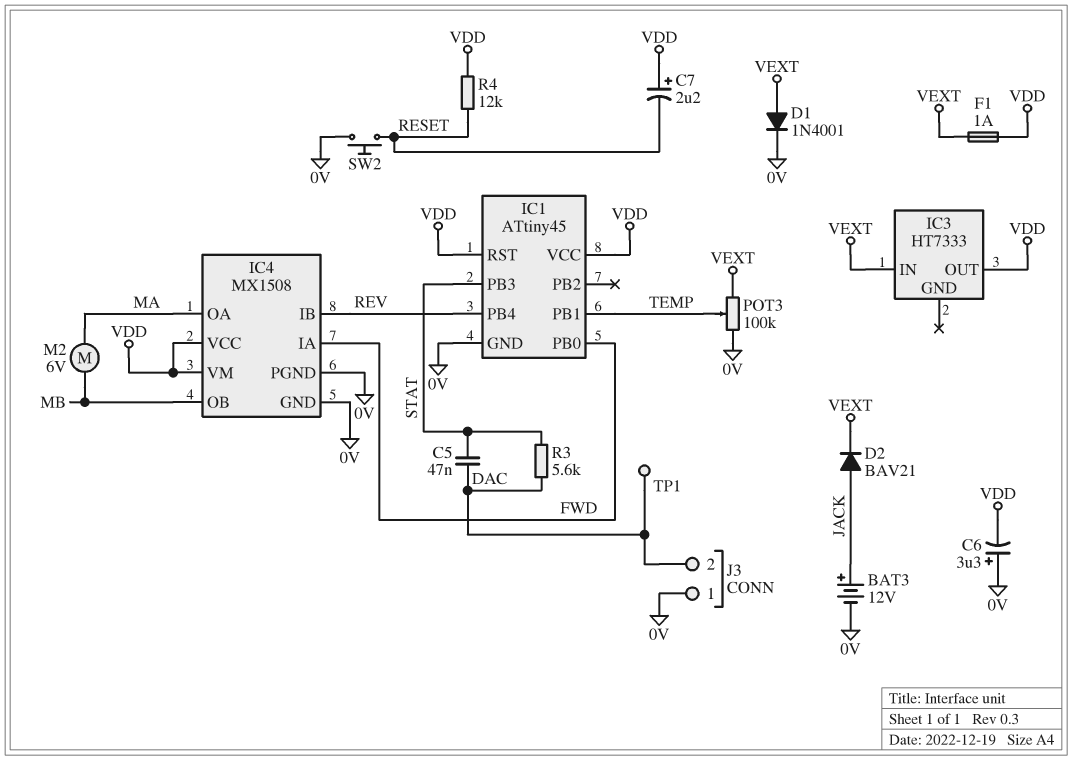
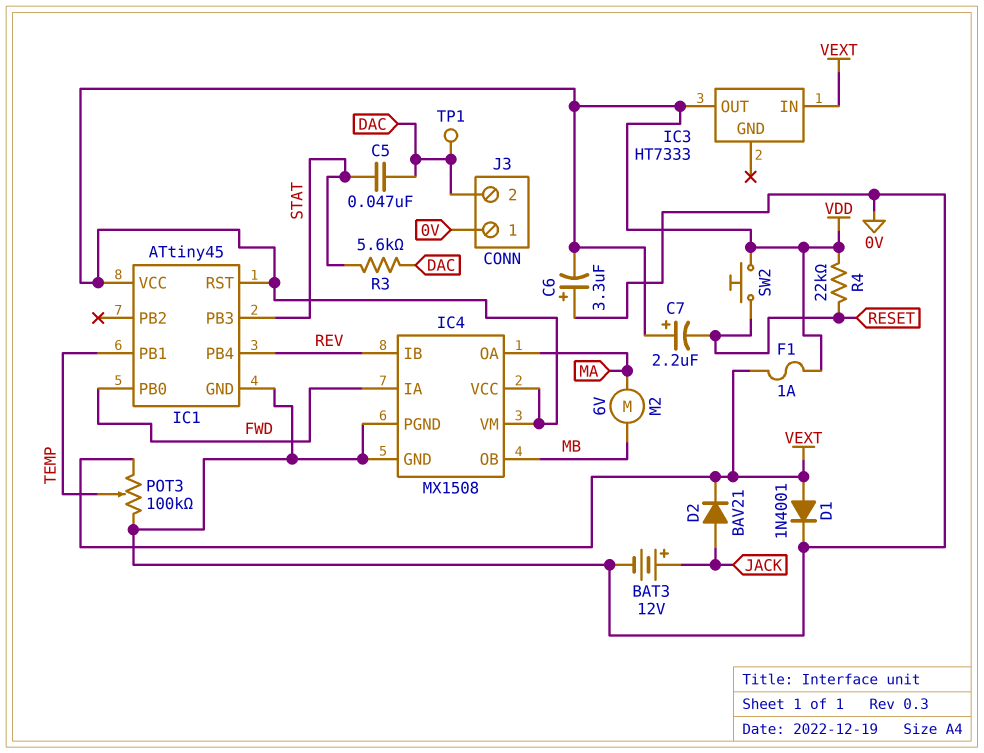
R4: 12k (RESET, VDD) -> 22k (RESET, VDD)
SW2: button (0V, RESET) -> button (RESET, VDD)

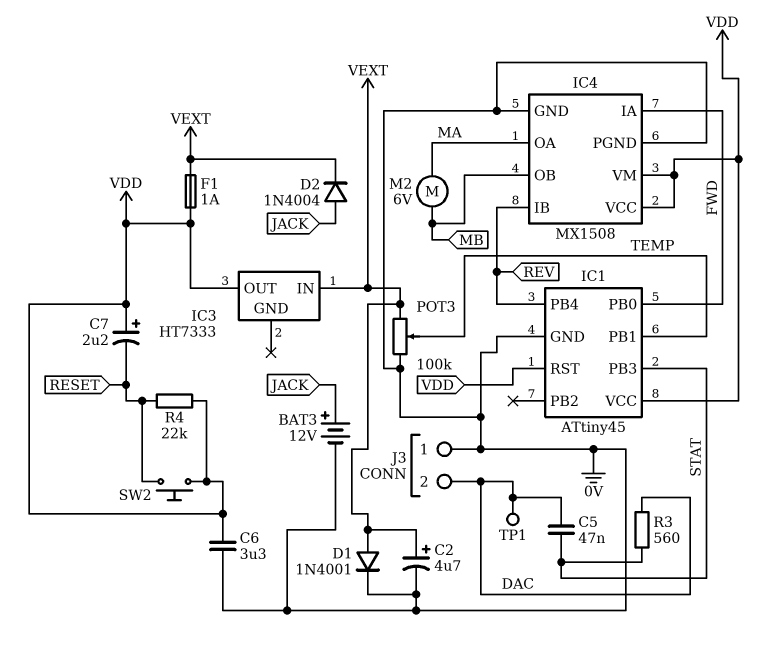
C2: none -> 4.7uF (plus VEXT, minus 0V)
C6: 3.3uF (plus 0V, minus VDD) -> 3.3uF (0V, VDD)
D2: diode BAV21 (A JACK, K VEXT) -> diode 1N4004 (A JACK, K VEXT)
R3: 5.6k (DAC, STAT) -> 560 (DAC, STAT)

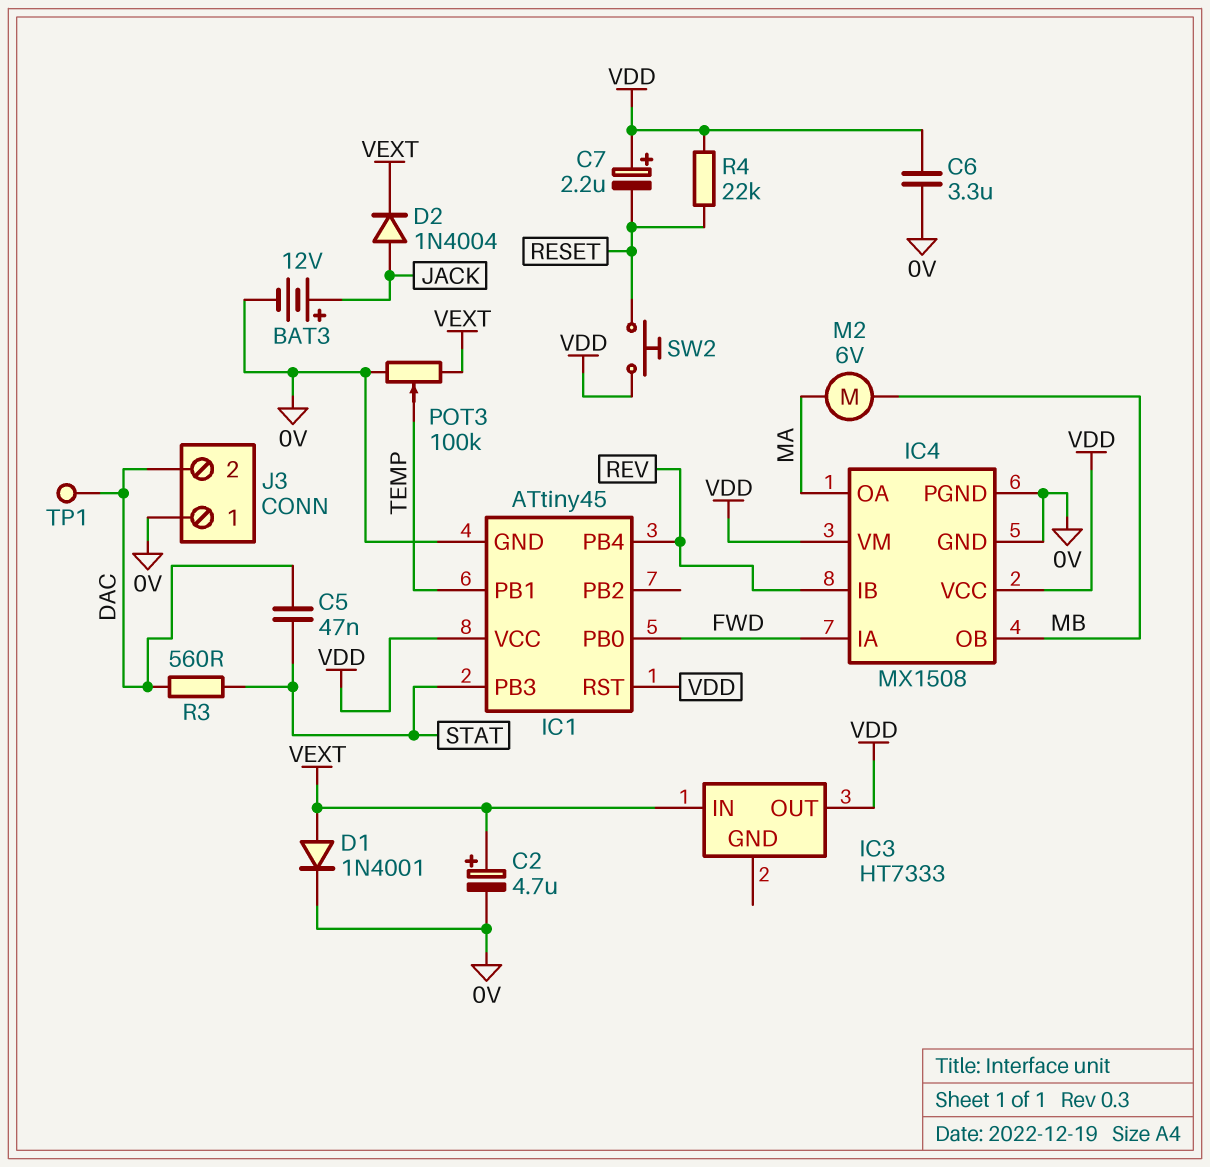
F1: 1A (VDD, VEXT) -> none

